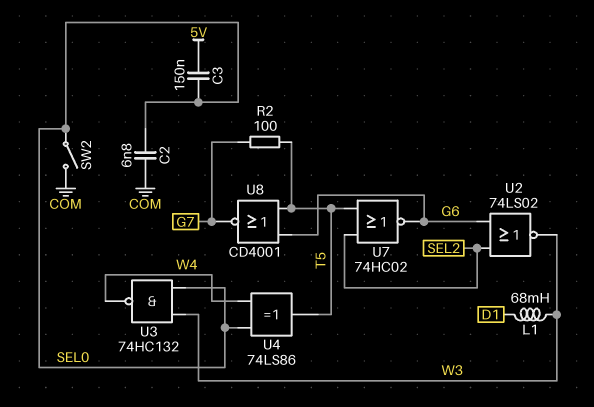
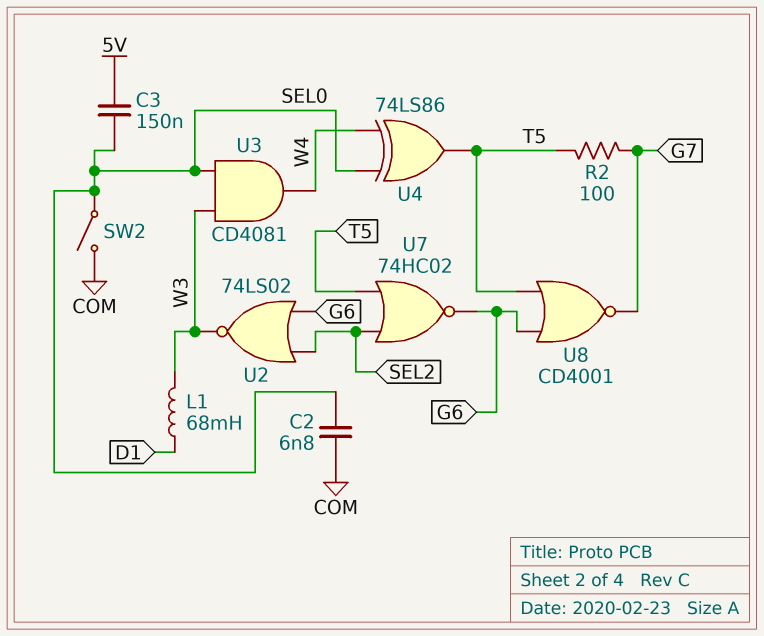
U3: NAND 74HC132 (in SEL0, in W3, out W4) -> AND CD4081 (in SEL0, in W3, out W4)

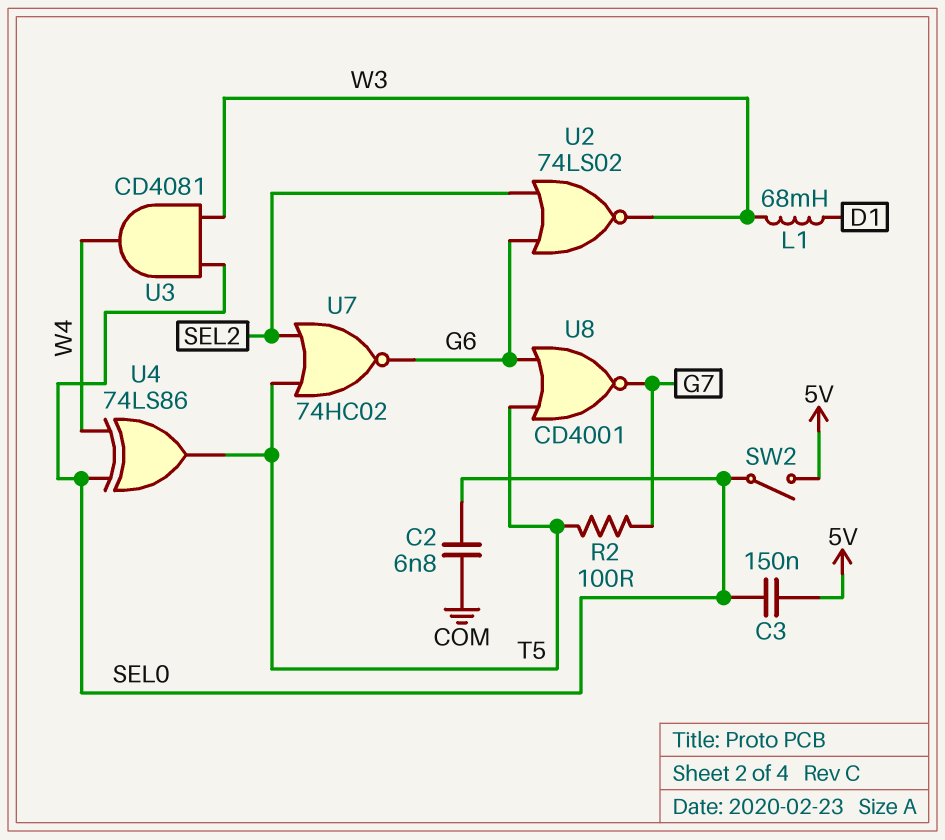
SW2: switch (COM, SEL0) -> switch (5V, SEL0)

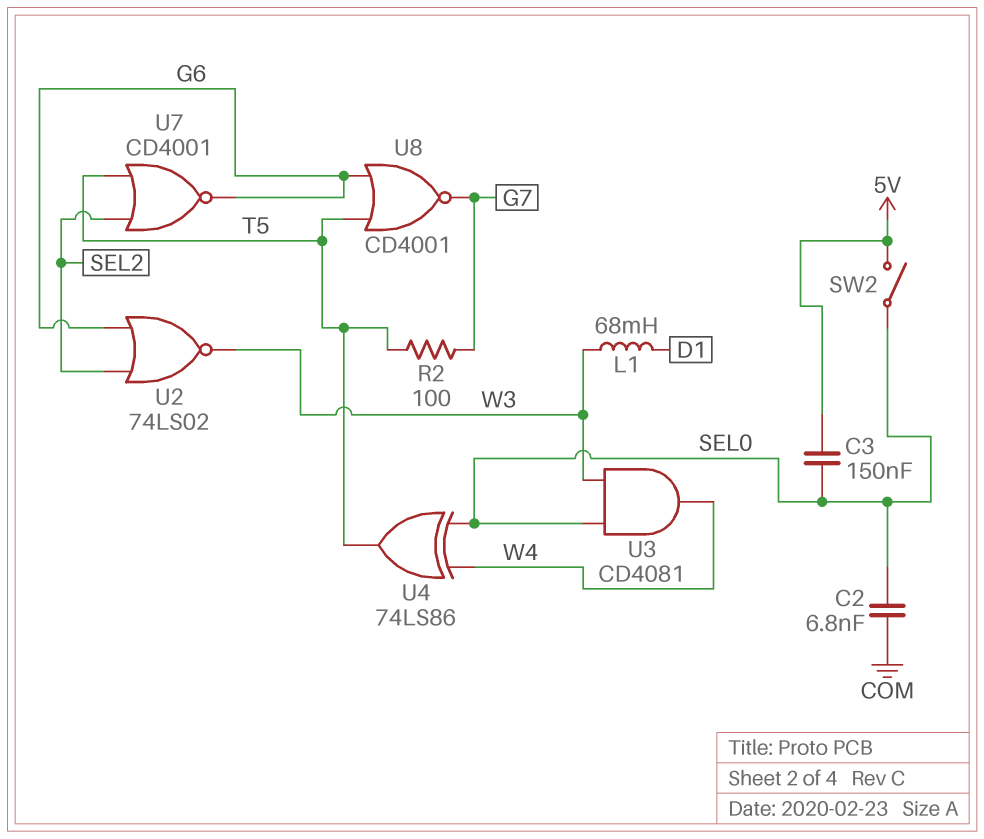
U7: NOR 74HC02 (in SEL2, in T5, out G6) -> NOR CD4001 (in SEL2, in T5, out G6)

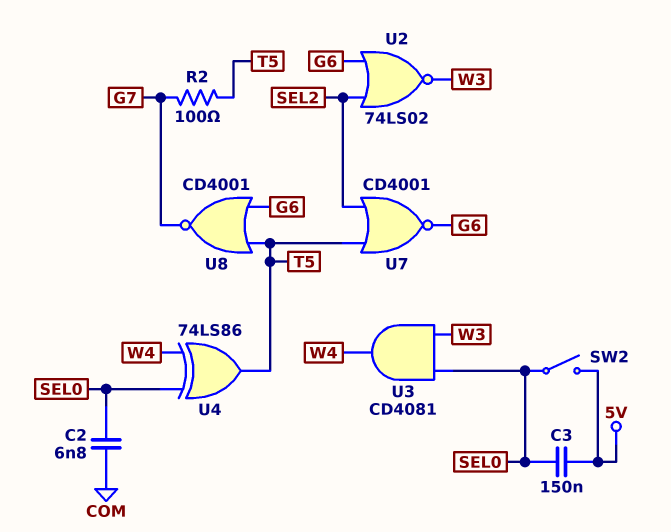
L1: 68mH (D1, W3) -> none

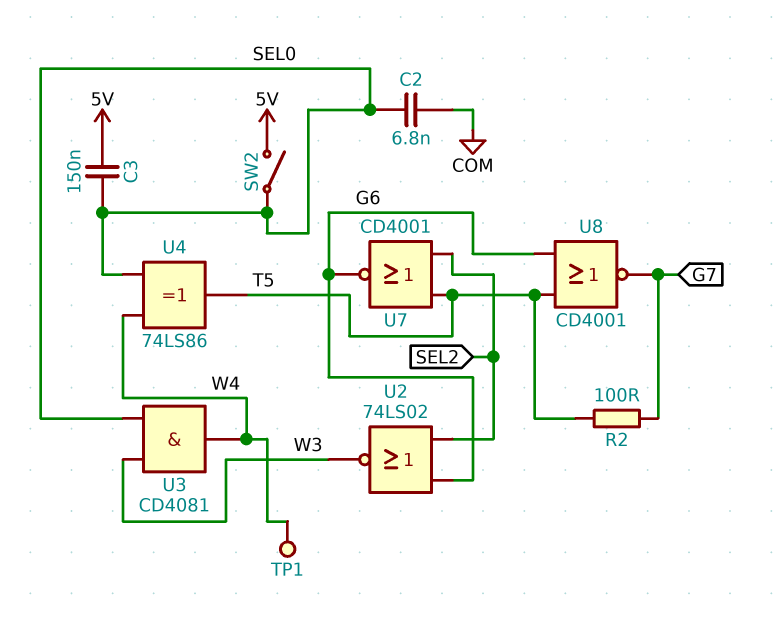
TP1: none -> test point (W4)

